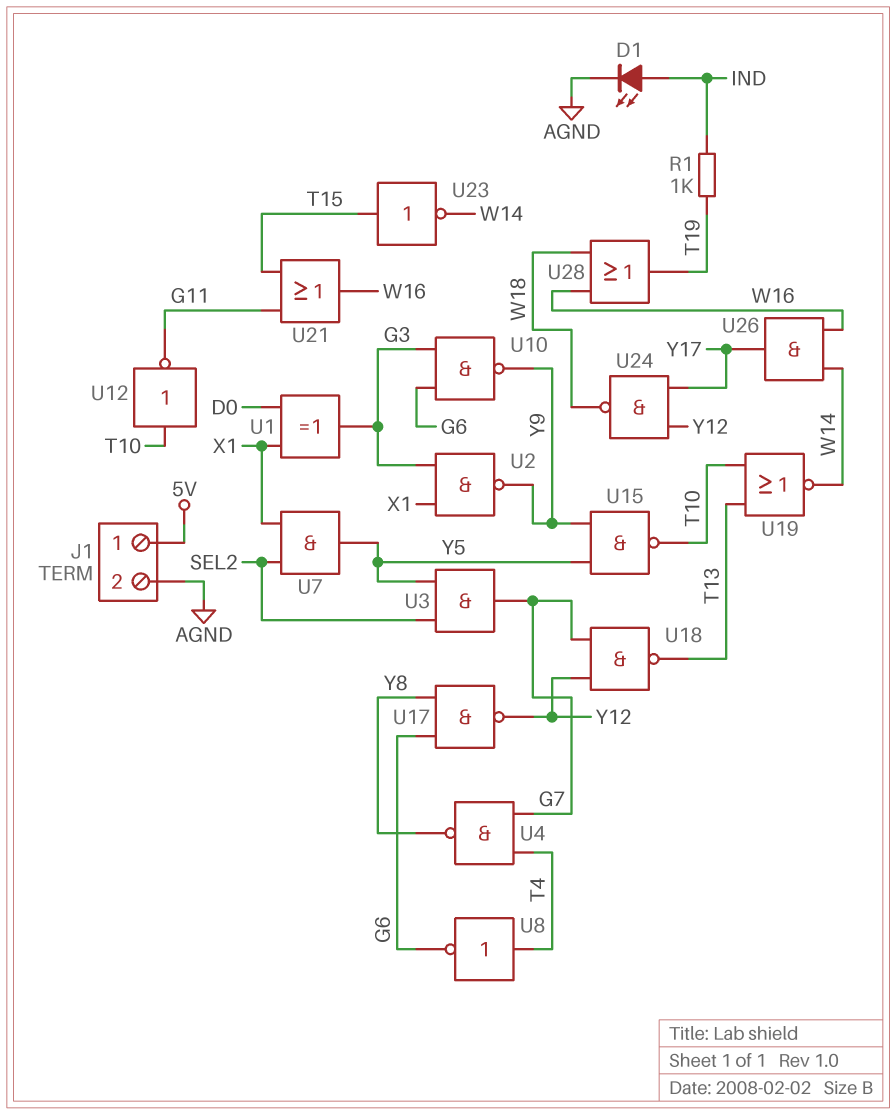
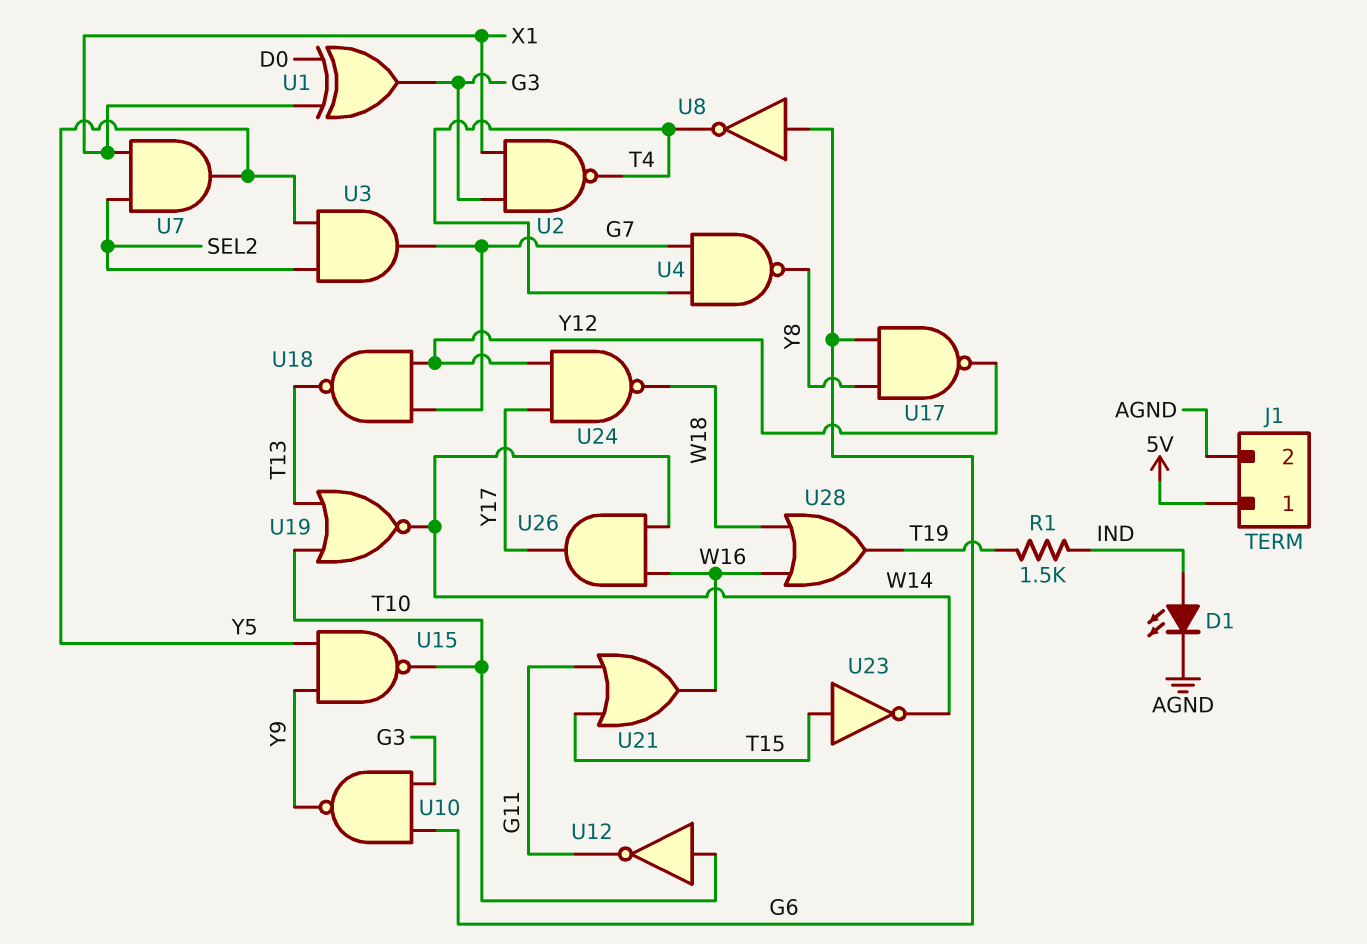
R1: 1k (IND, T19) -> 1.5k (IND, T19)
U2: NAND (in G3, in X1, out Y9) -> NAND (in G3, in X1, out T4)
U8: NOT (in T4, out G6) -> NOT (in G6, out T4)

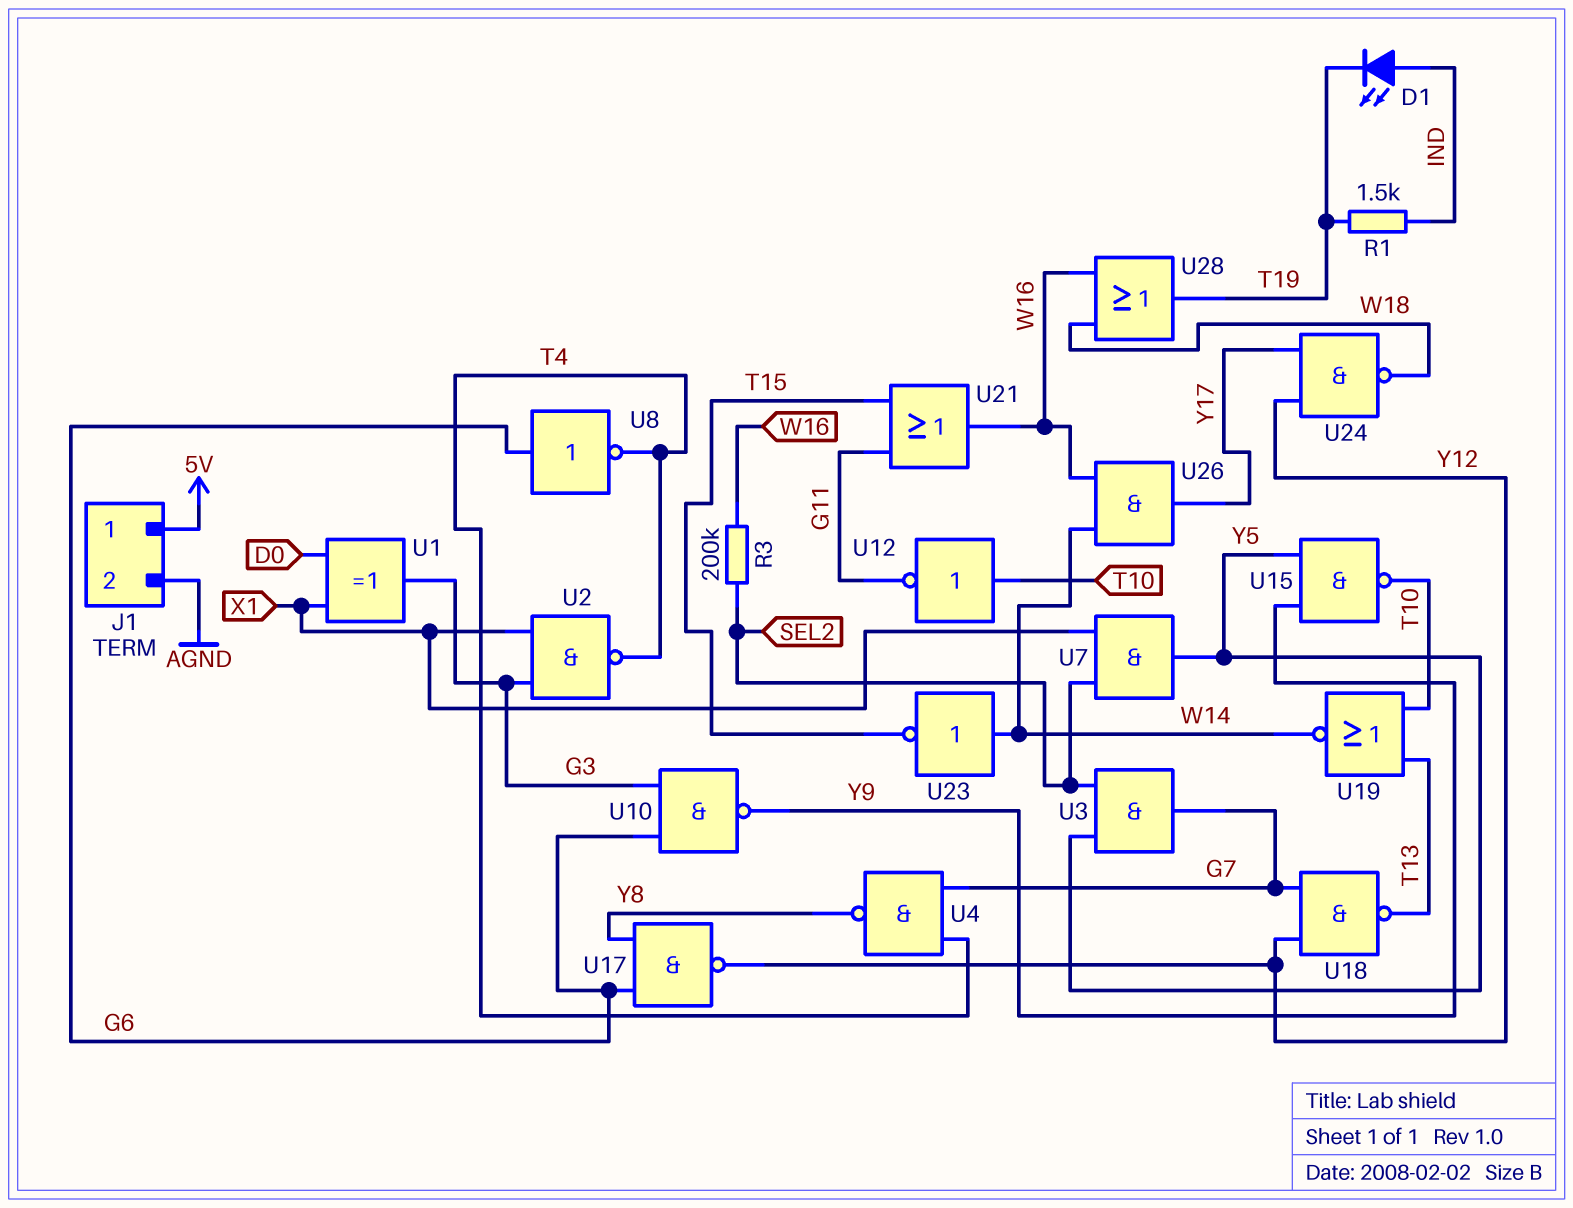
D1: LED (A IND, K AGND) -> LED (A IND, K T19)
R3: none -> 200k (SEL2, W16)
U23: NOT (in T15, out W14) -> NOT (in W14, out T15)

